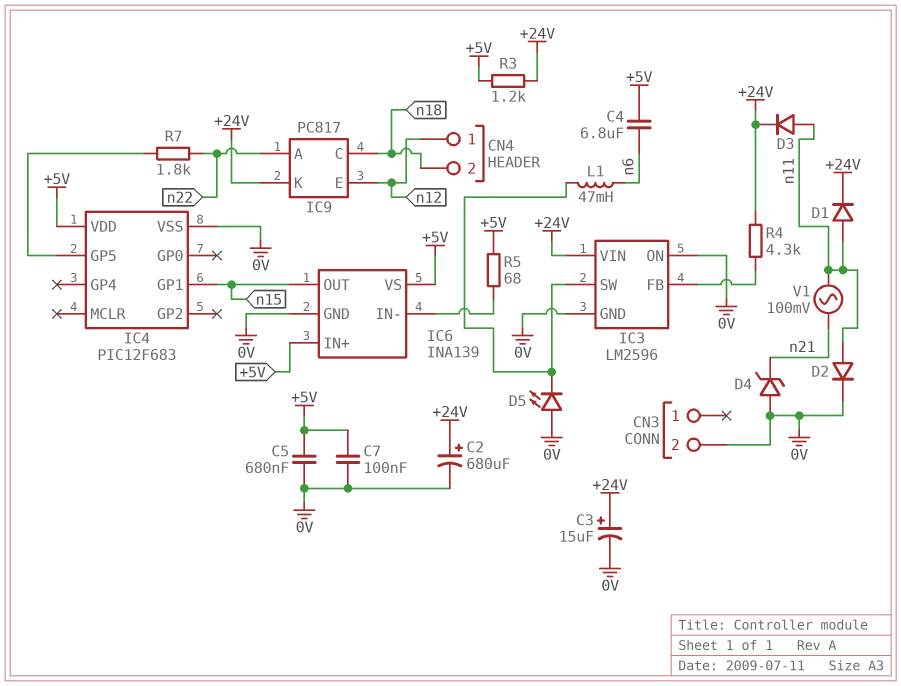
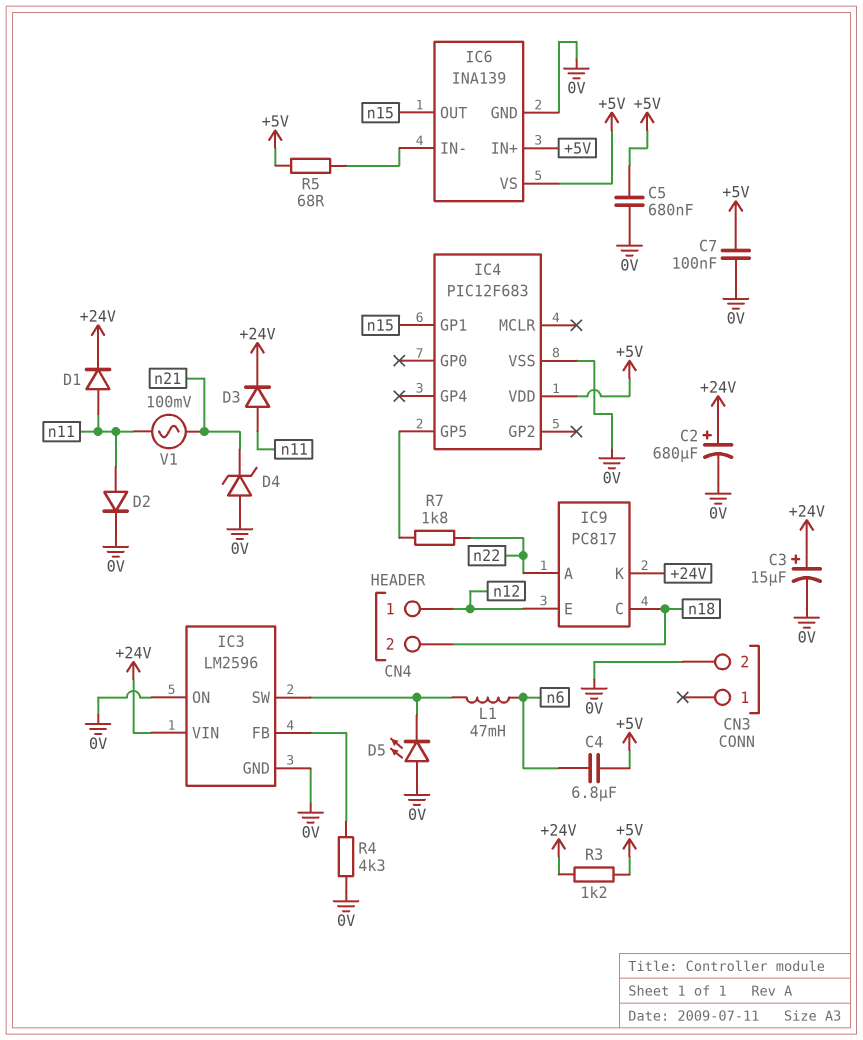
R4: 4.3k (+24V, IC3/FB) -> 4.3k (0V, IC3/FB)

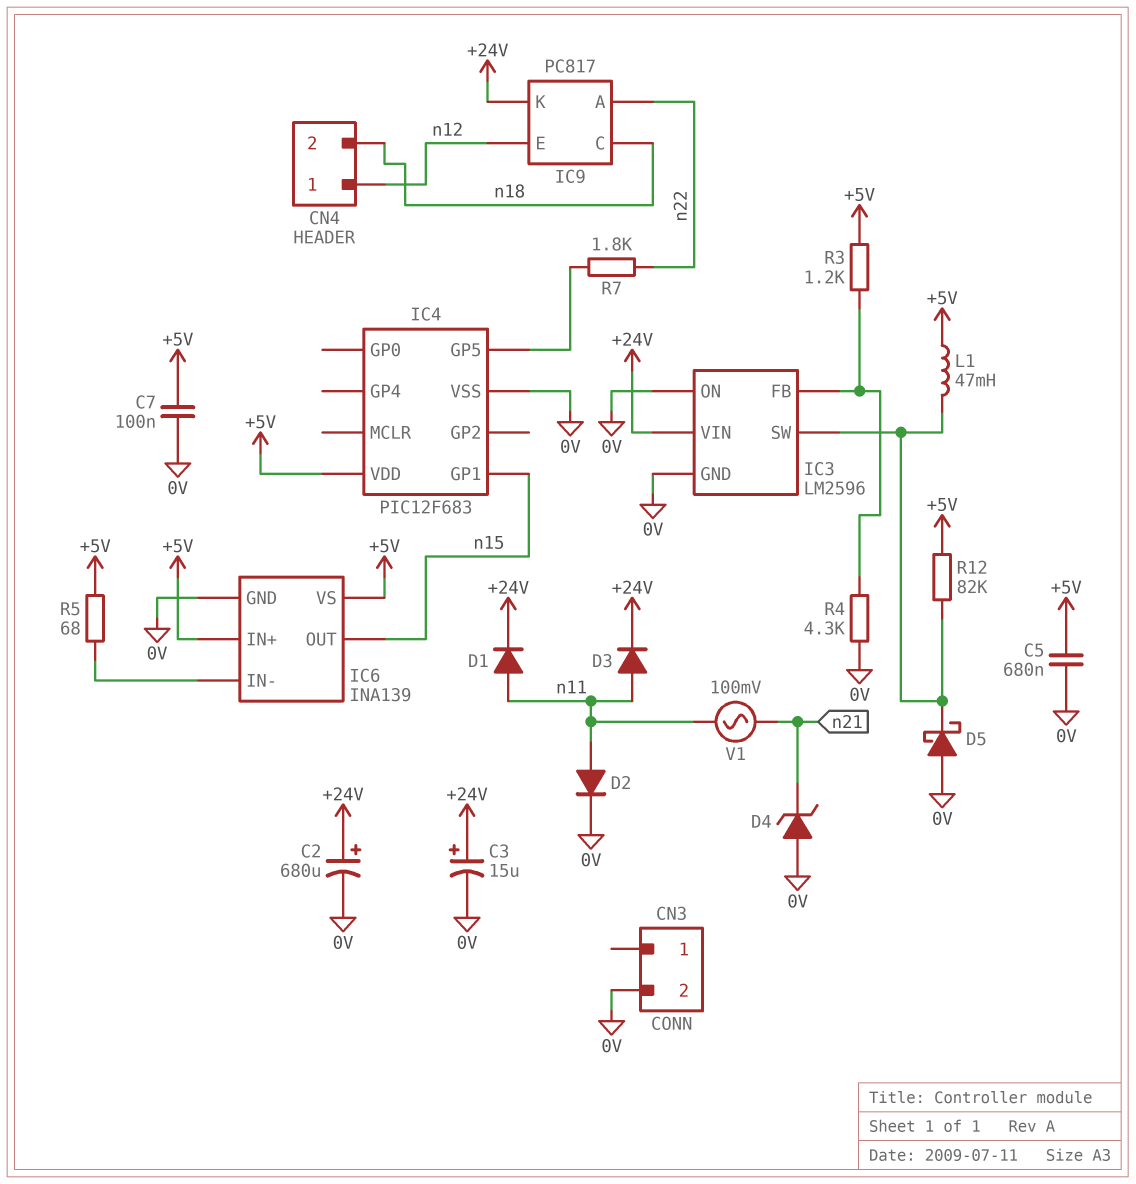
C4: 6.8uF (+5V, n6) -> none
D5: LED (A 0V, K IC3/SW) -> schottky (A 0V, K IC3/SW)
L1: 47mH (IC3/SW, n6) -> 47mH (+5V, IC3/SW)
R3: 1.2k (+5V, +24V) -> 1.2k (+5V, IC3/FB)
R12: none -> 82k (+5V, IC3/SW)

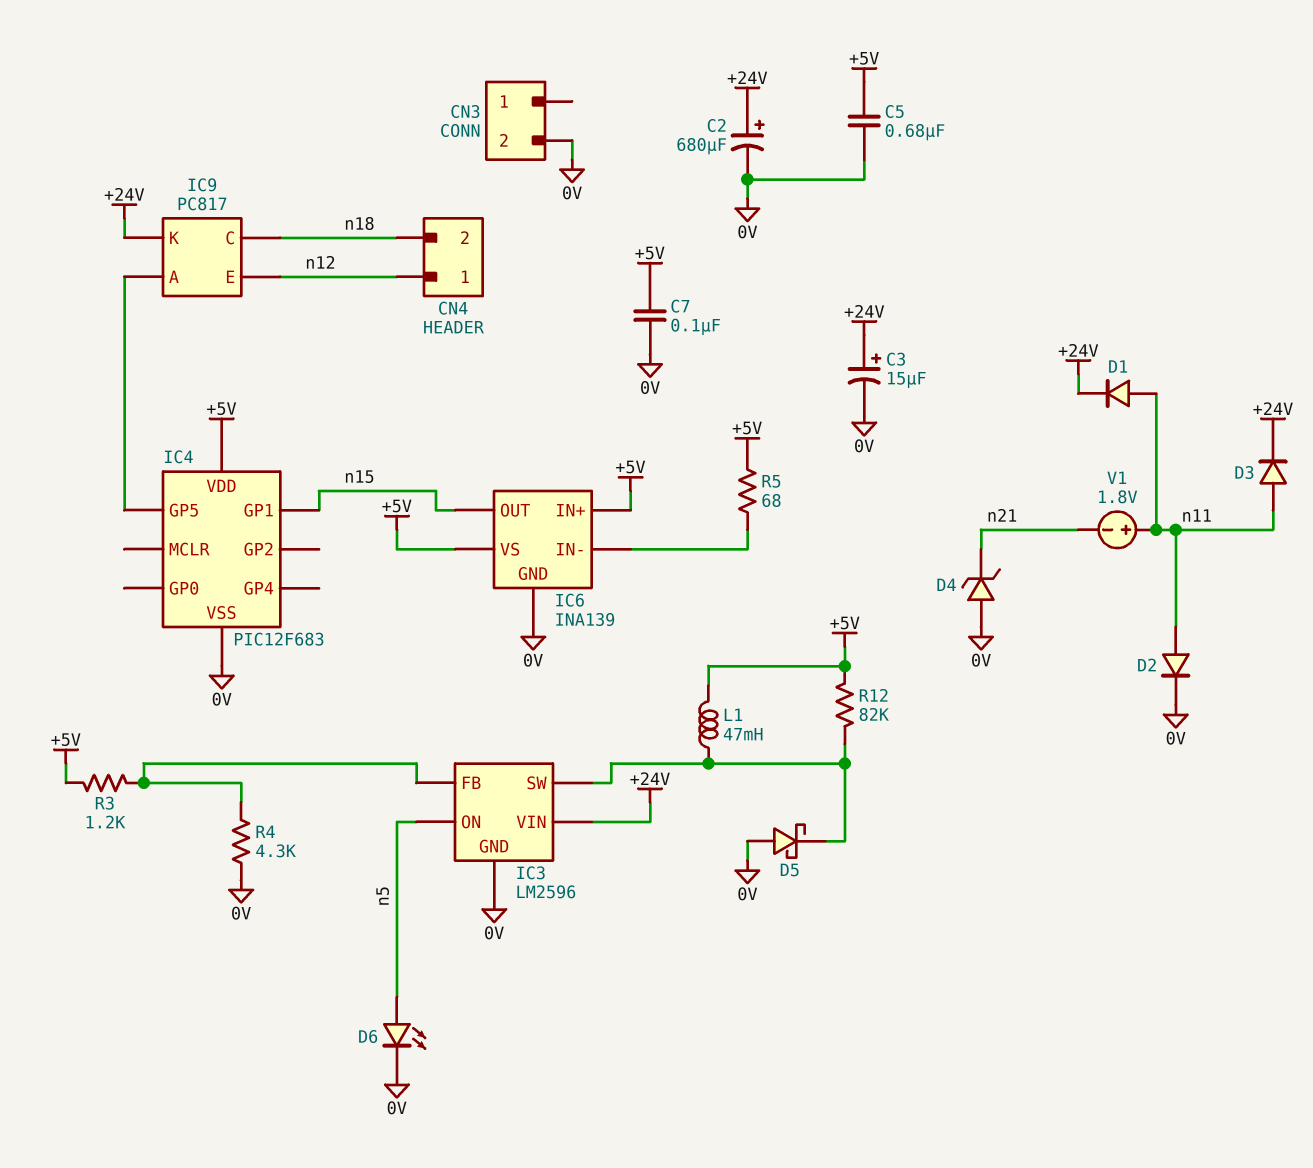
D6: none -> LED (A n5, K 0V)
IC3 pin ON: 0V -> n5
IC9 pin A: n22 -> IC4/GP5
R7: 1.8k (IC4/GP5, n22) -> none
V1: AC 100mV (n11, n21) -> 1.8V (plus n11, minus n21)

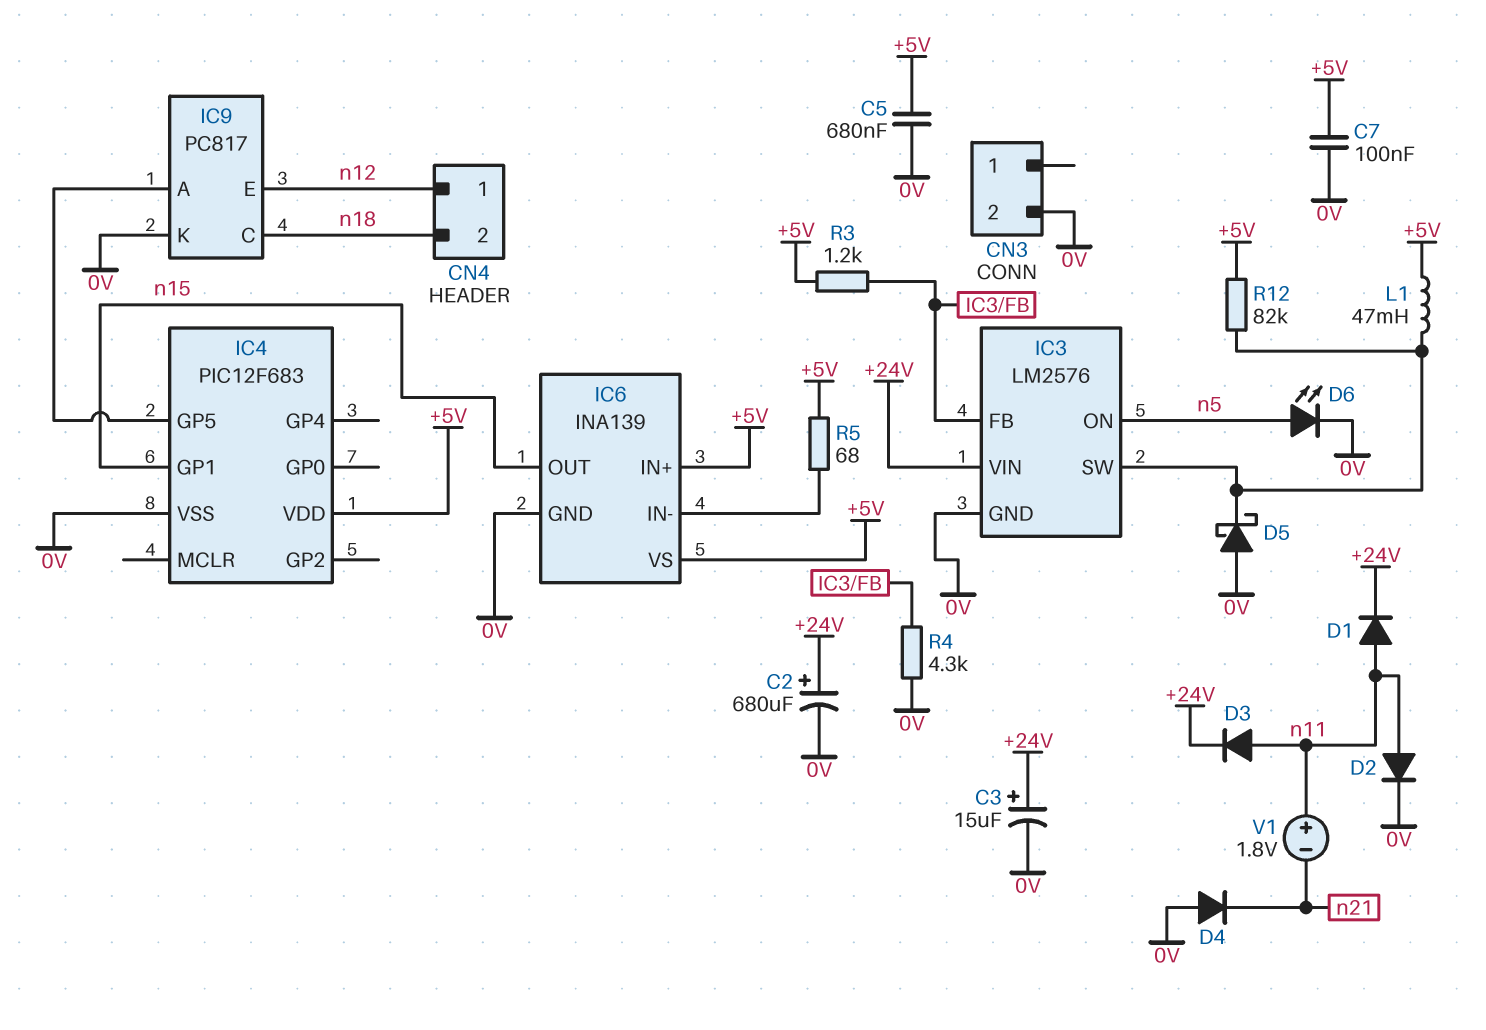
D4: zener (A 0V, K n21) -> diode (A 0V, K n21)
IC3: LM2596 -> LM2576
IC9 pin K: +24V -> 0V

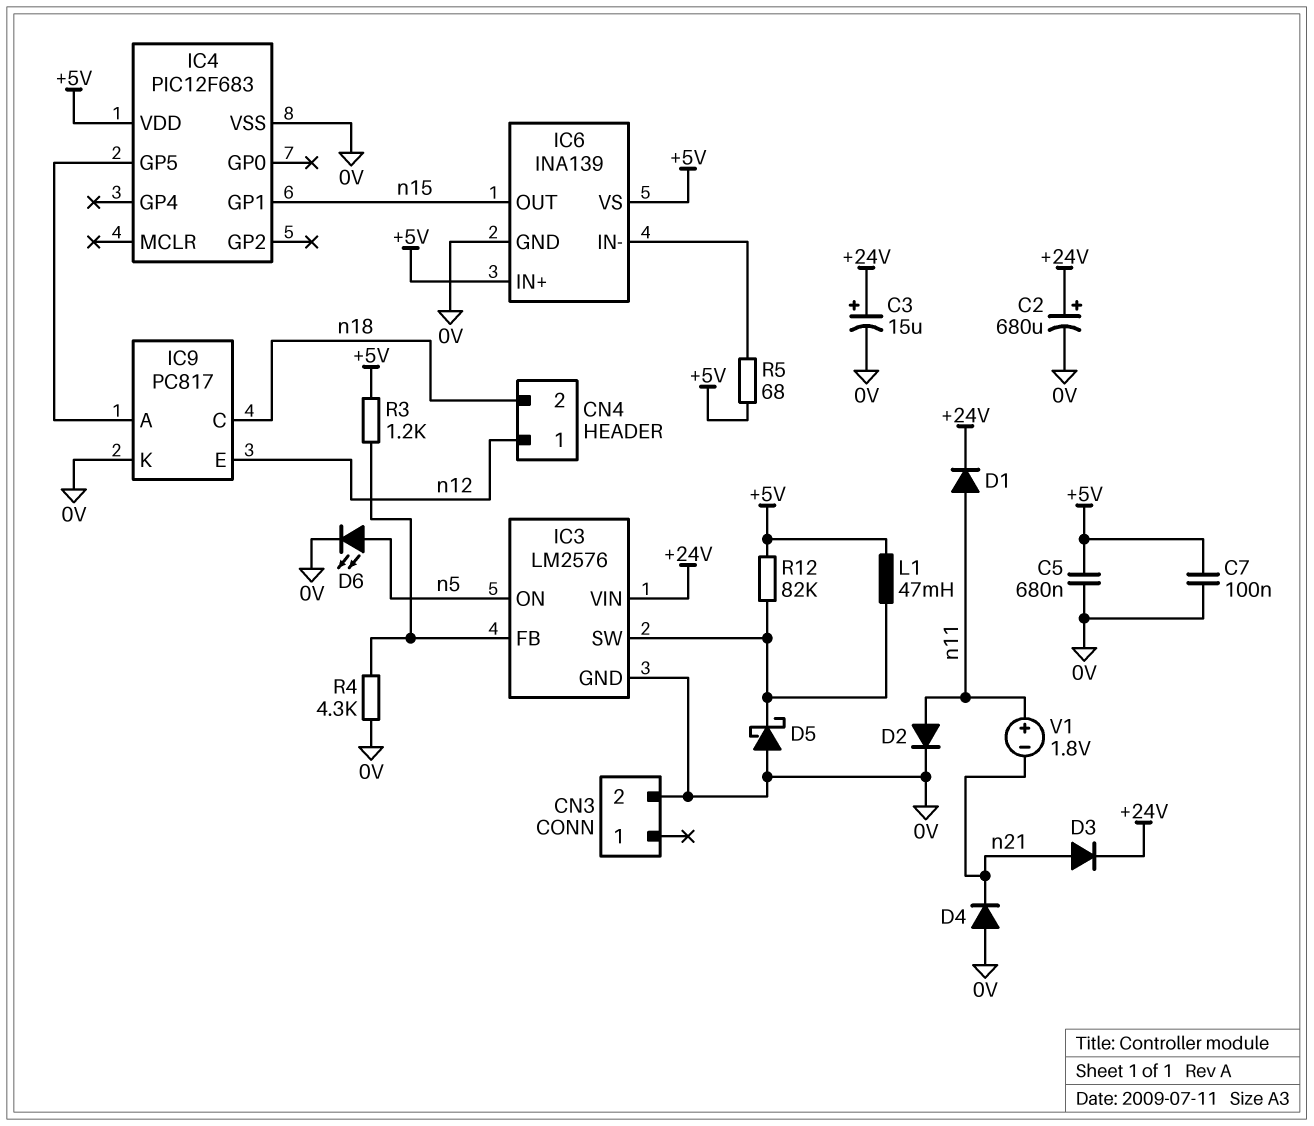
D3: diode (A n11, K +24V) -> diode (A n21, K +24V)

